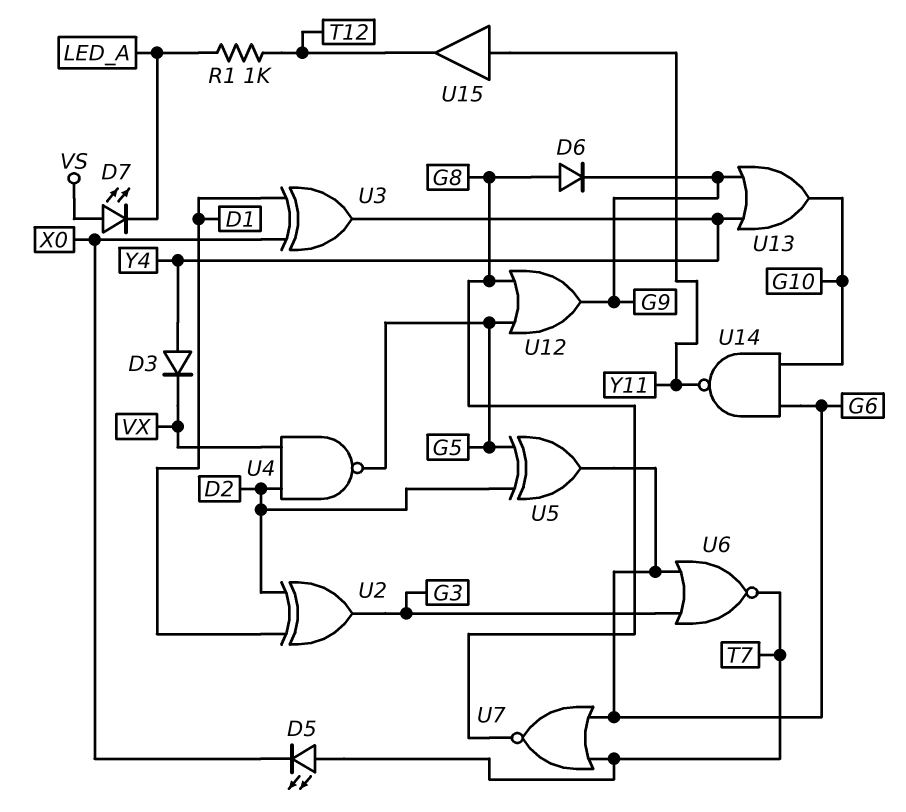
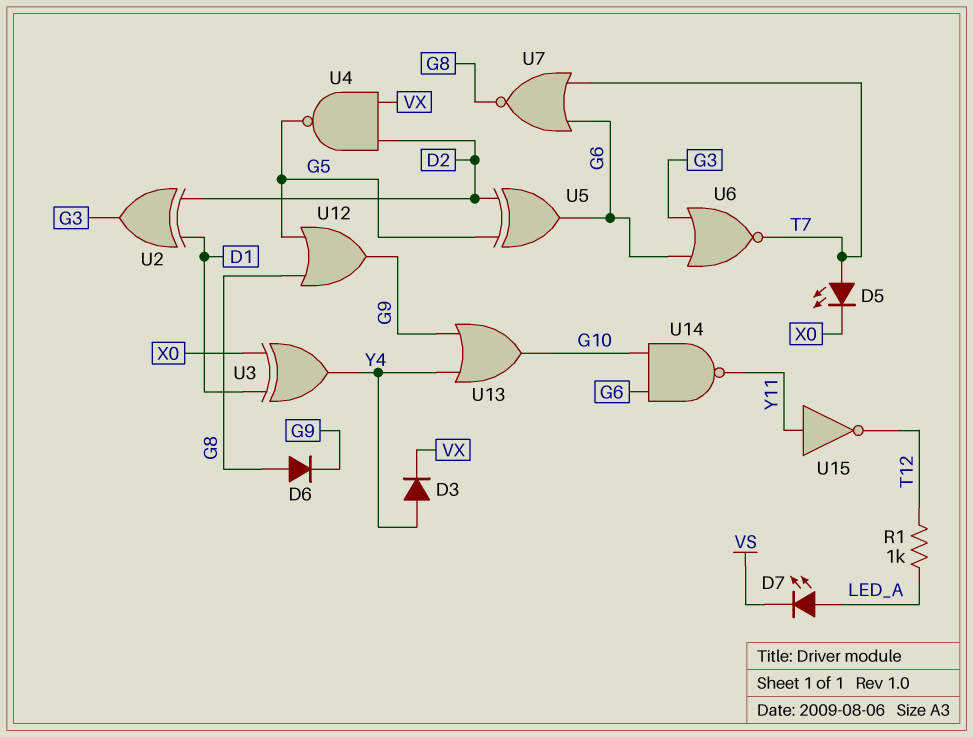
D7: LED (A VS, K LED_A) -> LED (A LED_A, K VS)
U15: buffer (in Y11, out T12) -> NOT (in Y11, out T12)

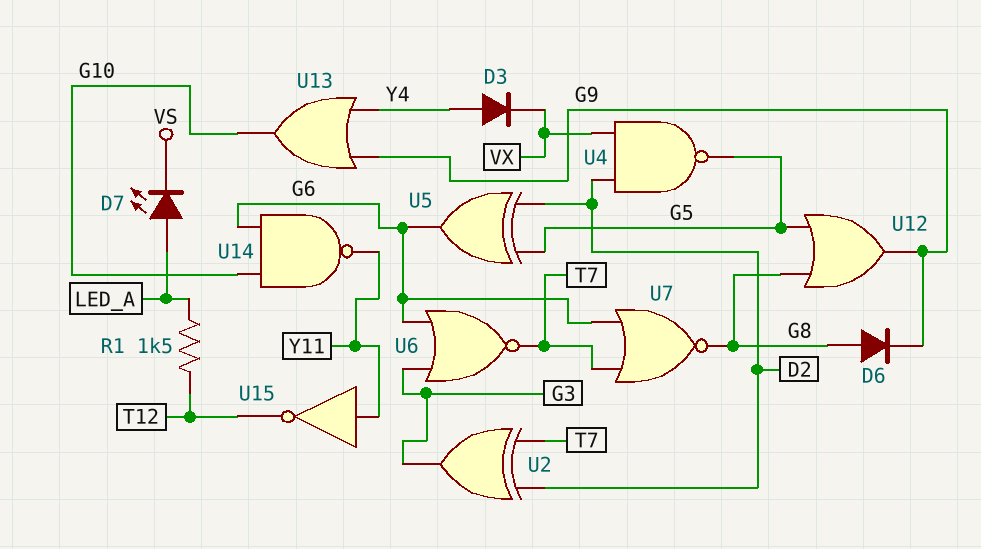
D5: LED (A T7, K X0) -> none
R1: 1k (LED_A, T12) -> 1.5k (LED_A, T12)
U2: XOR (in D1, in D2, out G3) -> XOR (in D2, in T7, out G3)
U3: XOR (in D1, in X0, out Y4) -> none

